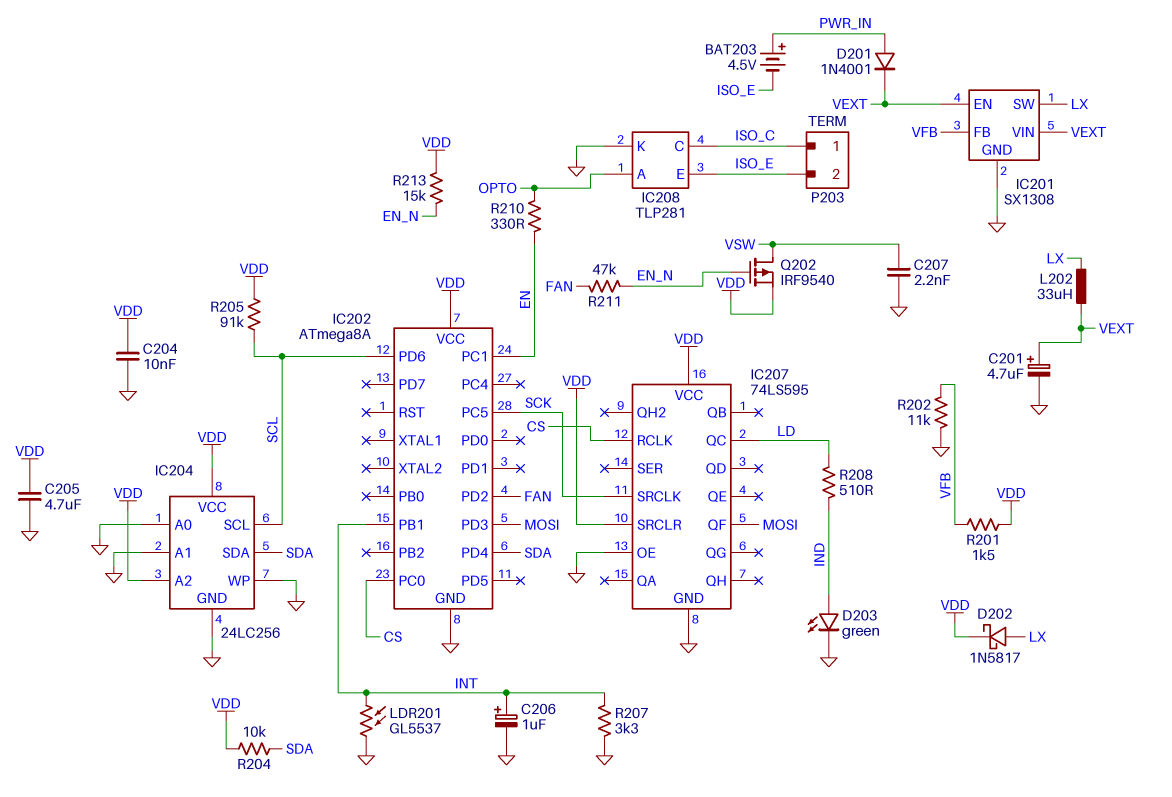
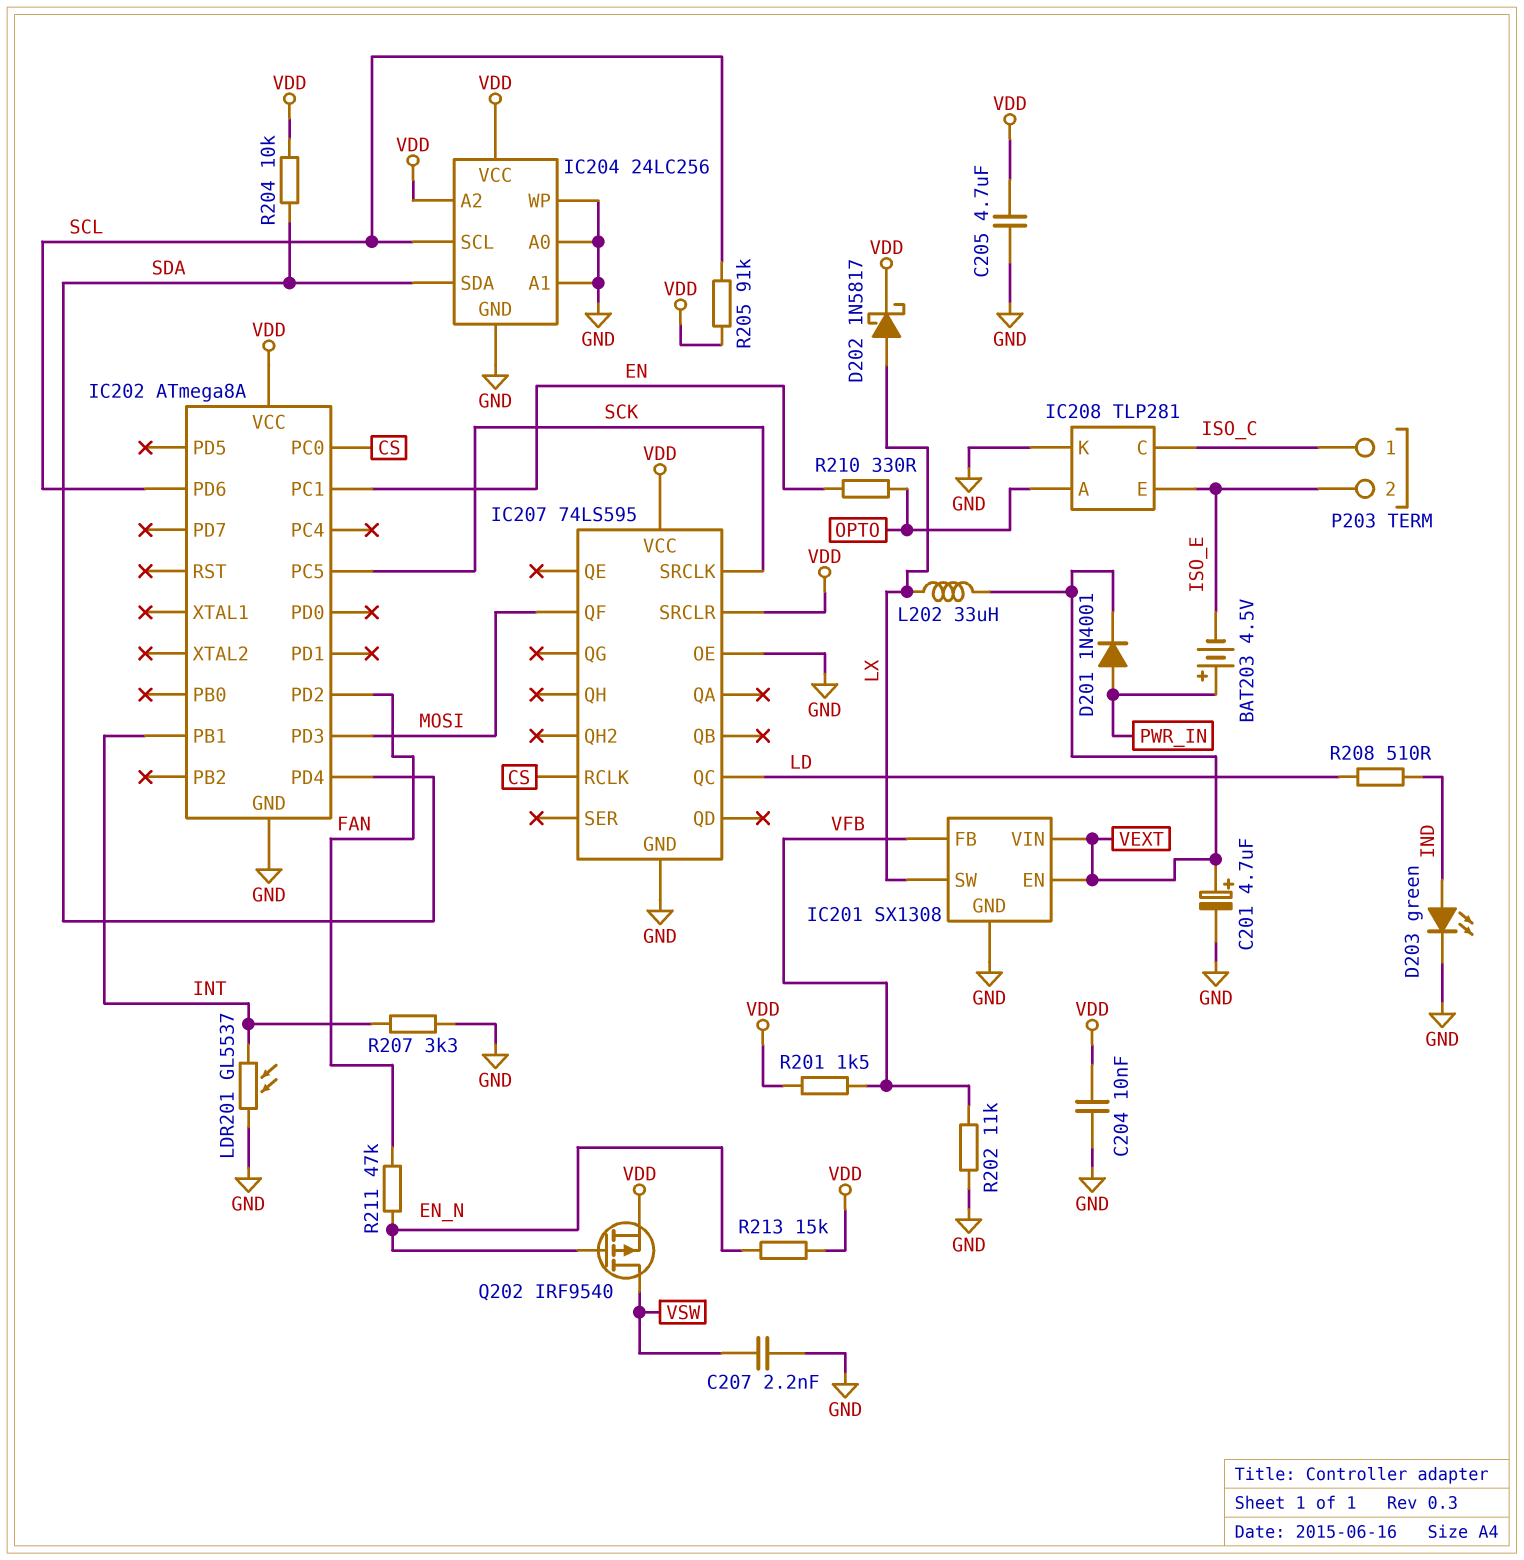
C206: 1uF (plus INT, minus GND) -> none

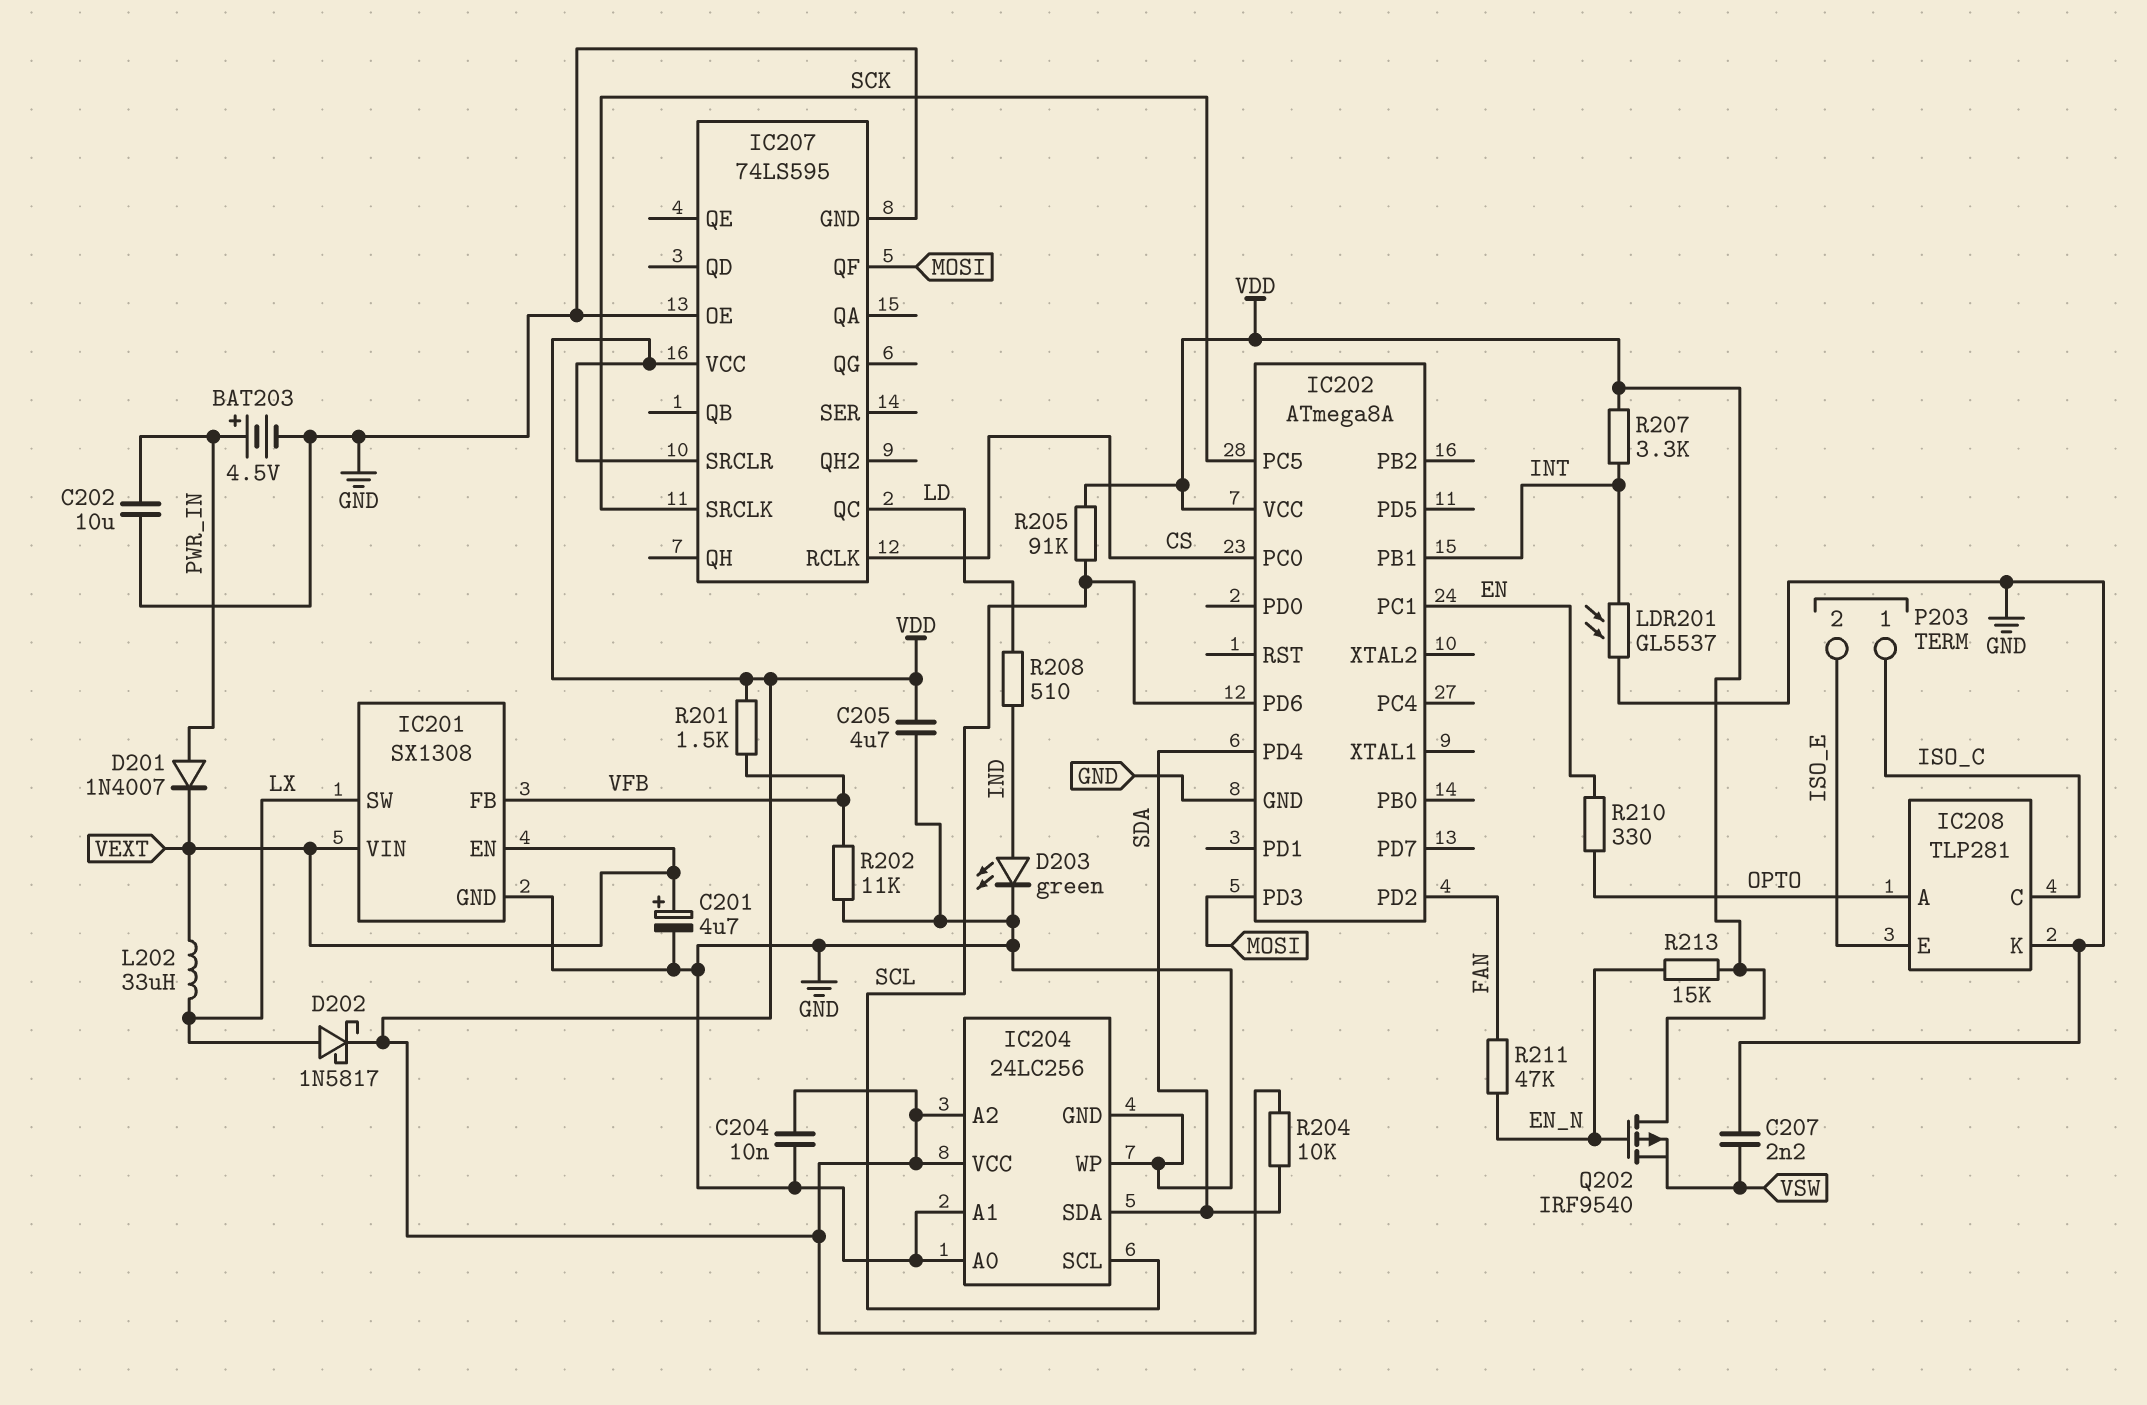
BAT203: 4.5V (plus PWR_IN, minus ISO_E) -> 4.5V (plus PWR_IN, minus GND)
C202: none -> 10uF (GND, PWR_IN)
D201: diode 1N4001 (A PWR_IN, K VEXT) -> diode 1N4007 (A PWR_IN, K VEXT)
Q202: PMOS IRF9540 (G EN_N, D VSW, S VDD) -> PMOS IRF9540 (G EN_N, D VDD, S VSW)
R207: 3.3k (GND, INT) -> 3.3k (INT, VDD)

